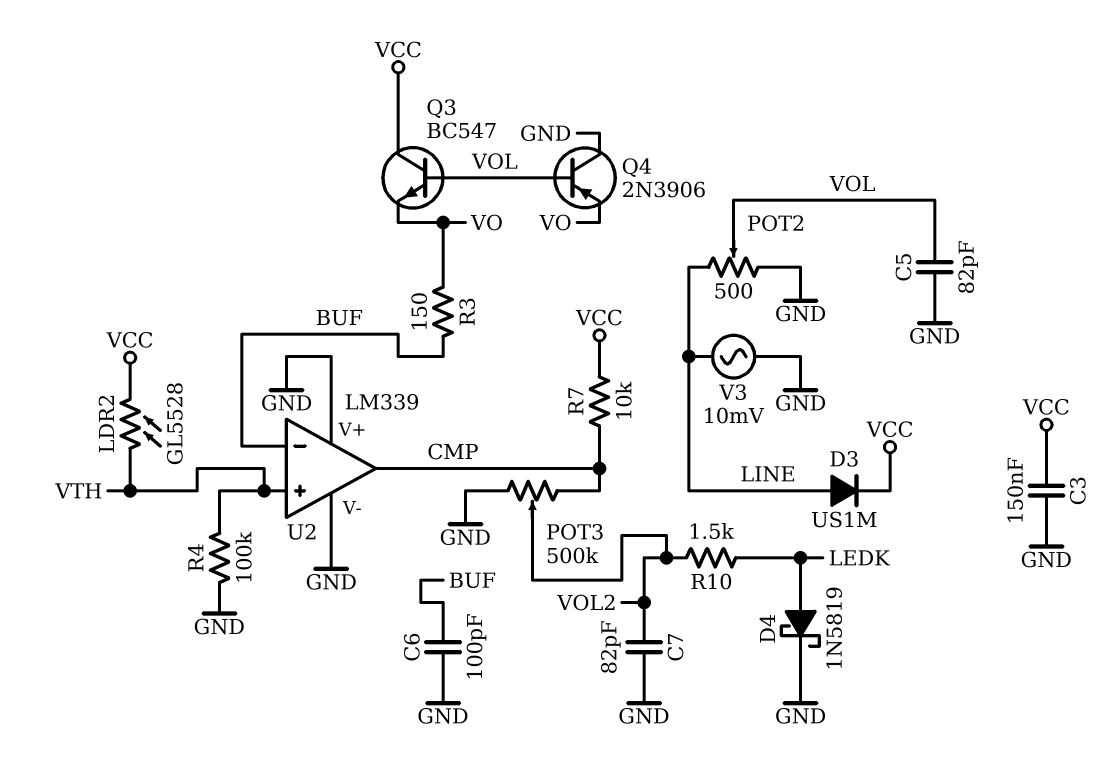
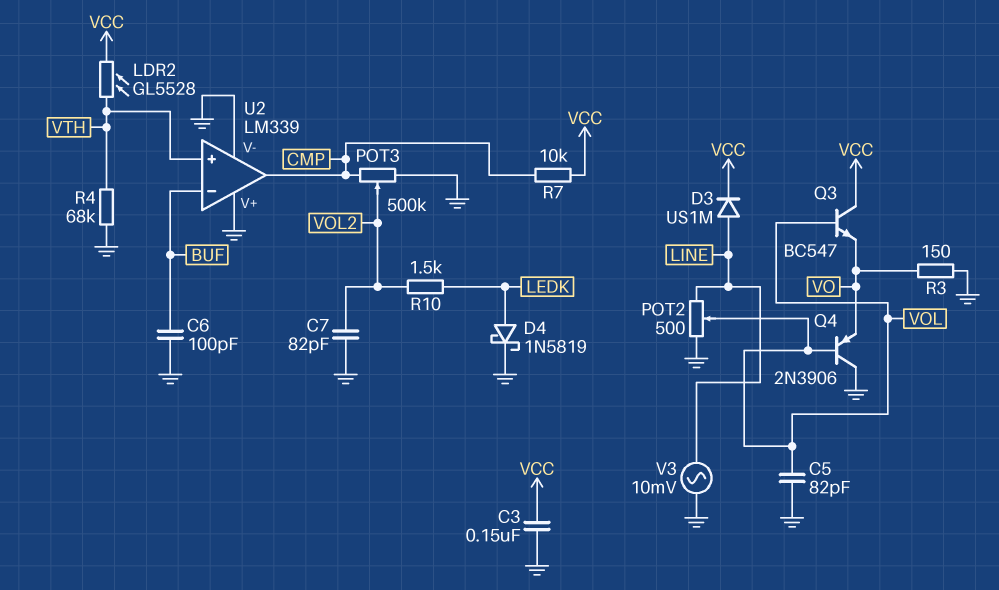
R3: 150 (BUF, VO) -> 150 (GND, VO)
R4: 100k (GND, VTH) -> 68k (GND, VTH)

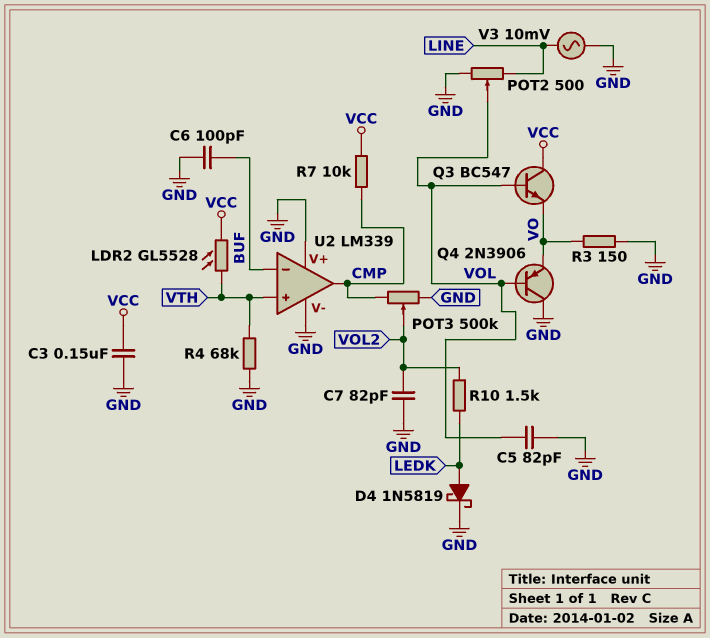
D3: diode US1M (A LINE, K VCC) -> none

